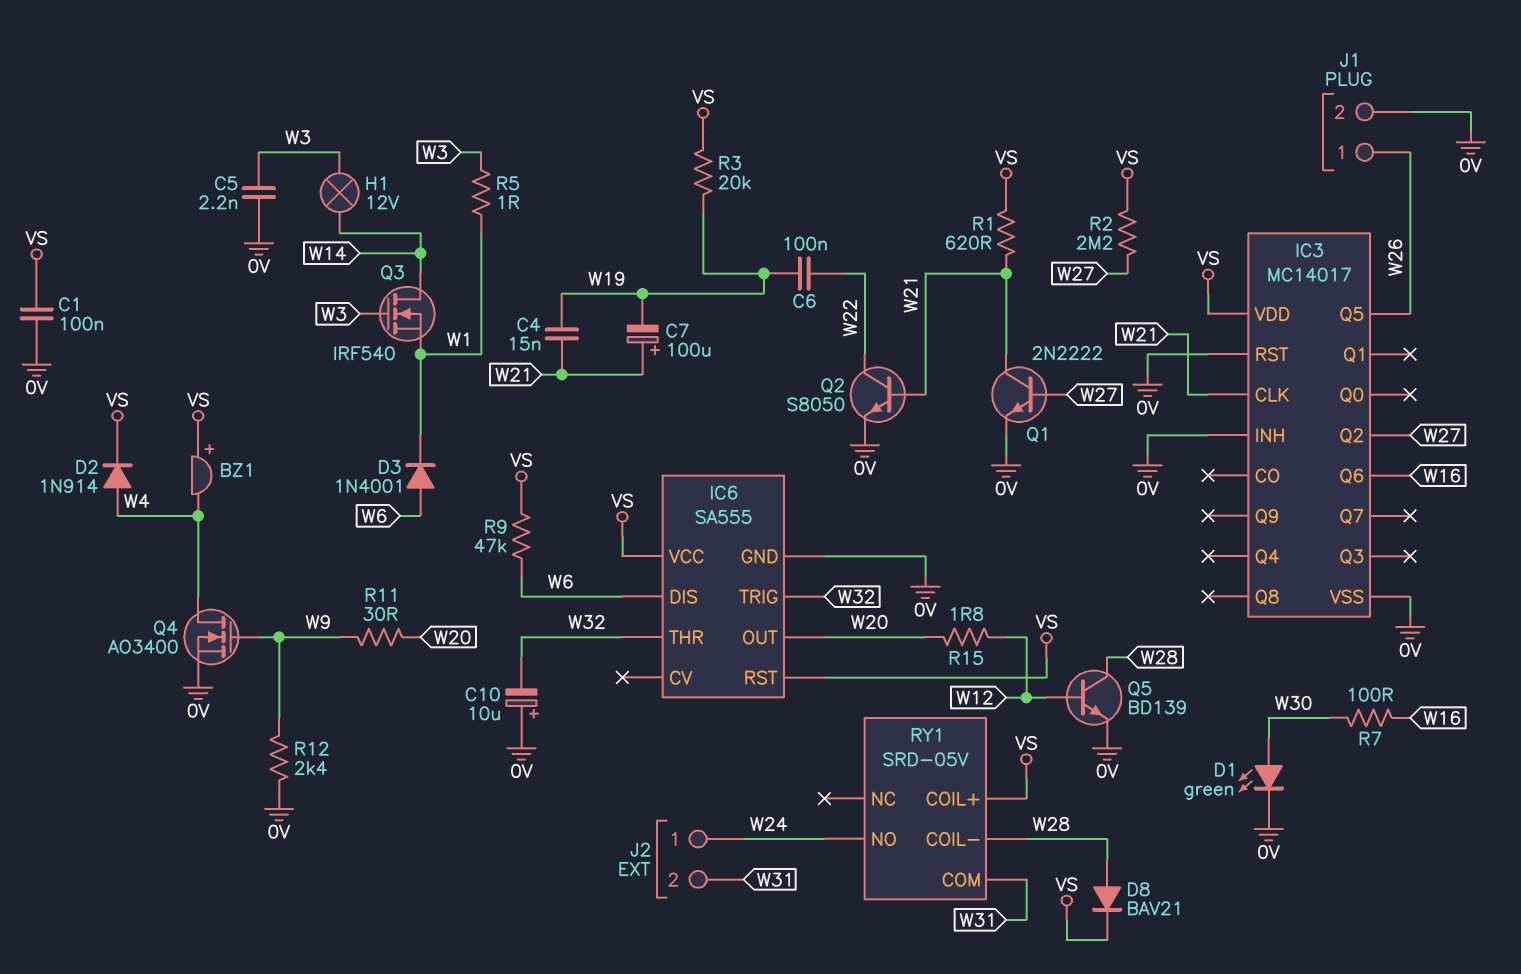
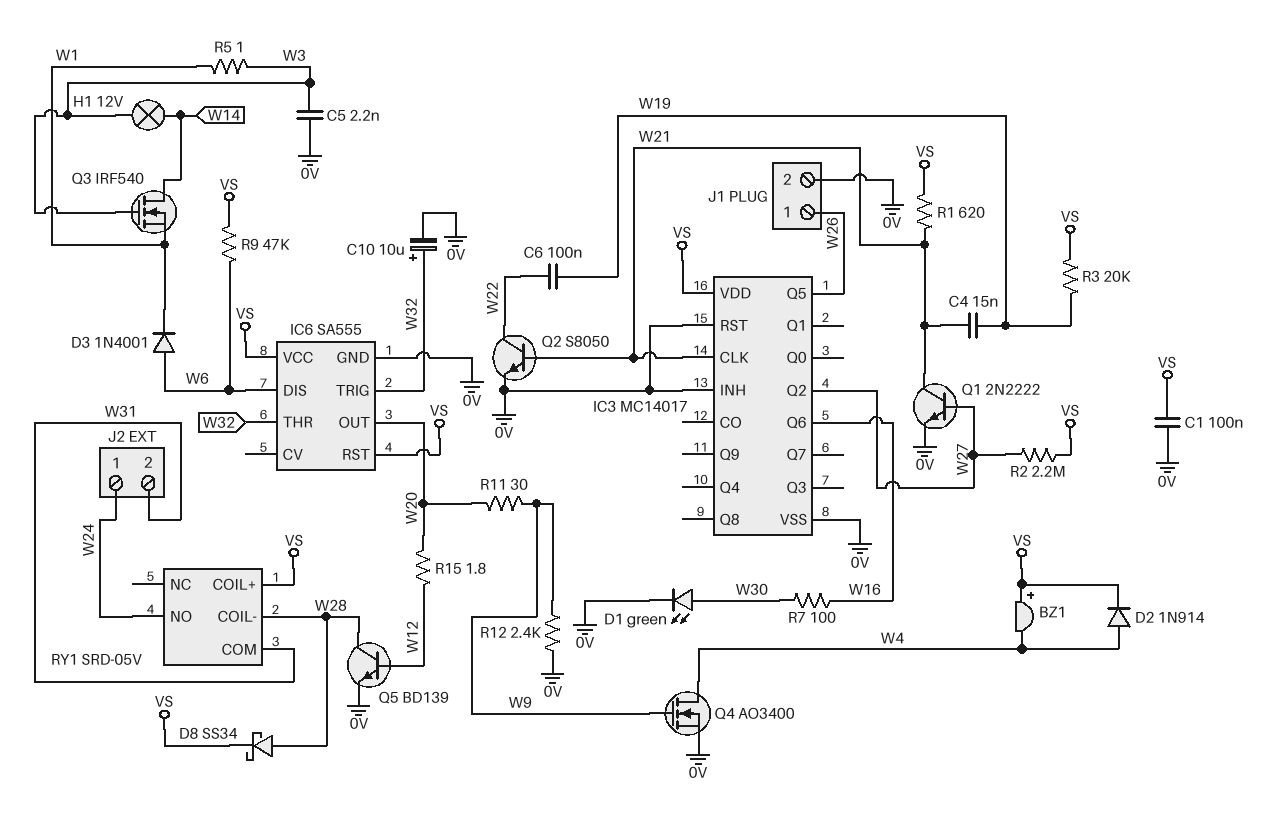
C7: 100uF (plus W21, minus W19) -> none
C10: 10uF (plus 0V, minus W32) -> 10uF (plus W32, minus 0V)
D8: diode BAV21 (A W28, K VS) -> schottky SS34 (A W28, K VS)

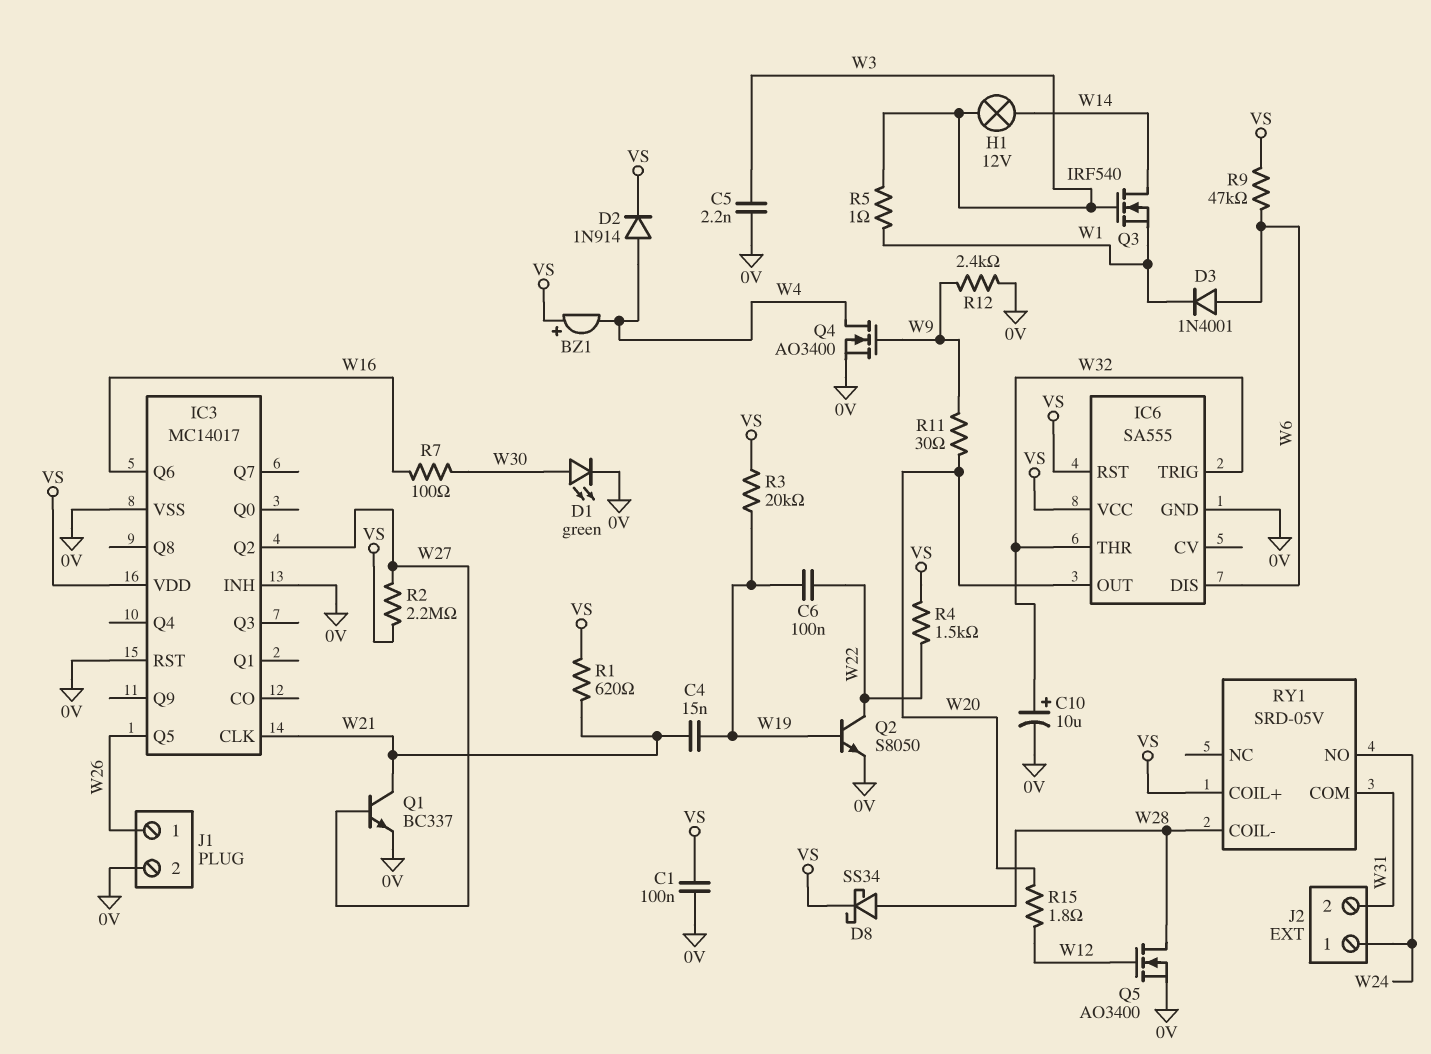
Q1: NPN 2N2222 (B W27, C W21, E 0V) -> NPN BC337 (B W27, C W21, E 0V)
Q2: NPN S8050 (B W21, C W22, E 0V) -> NPN S8050 (B W19, C W22, E 0V)
Q5: NPN BD139 (B W12, C W28, E 0V) -> NMOS AO3400 (G W12, D W28, S 0V)
R4: none -> 1.5k (VS, W22)

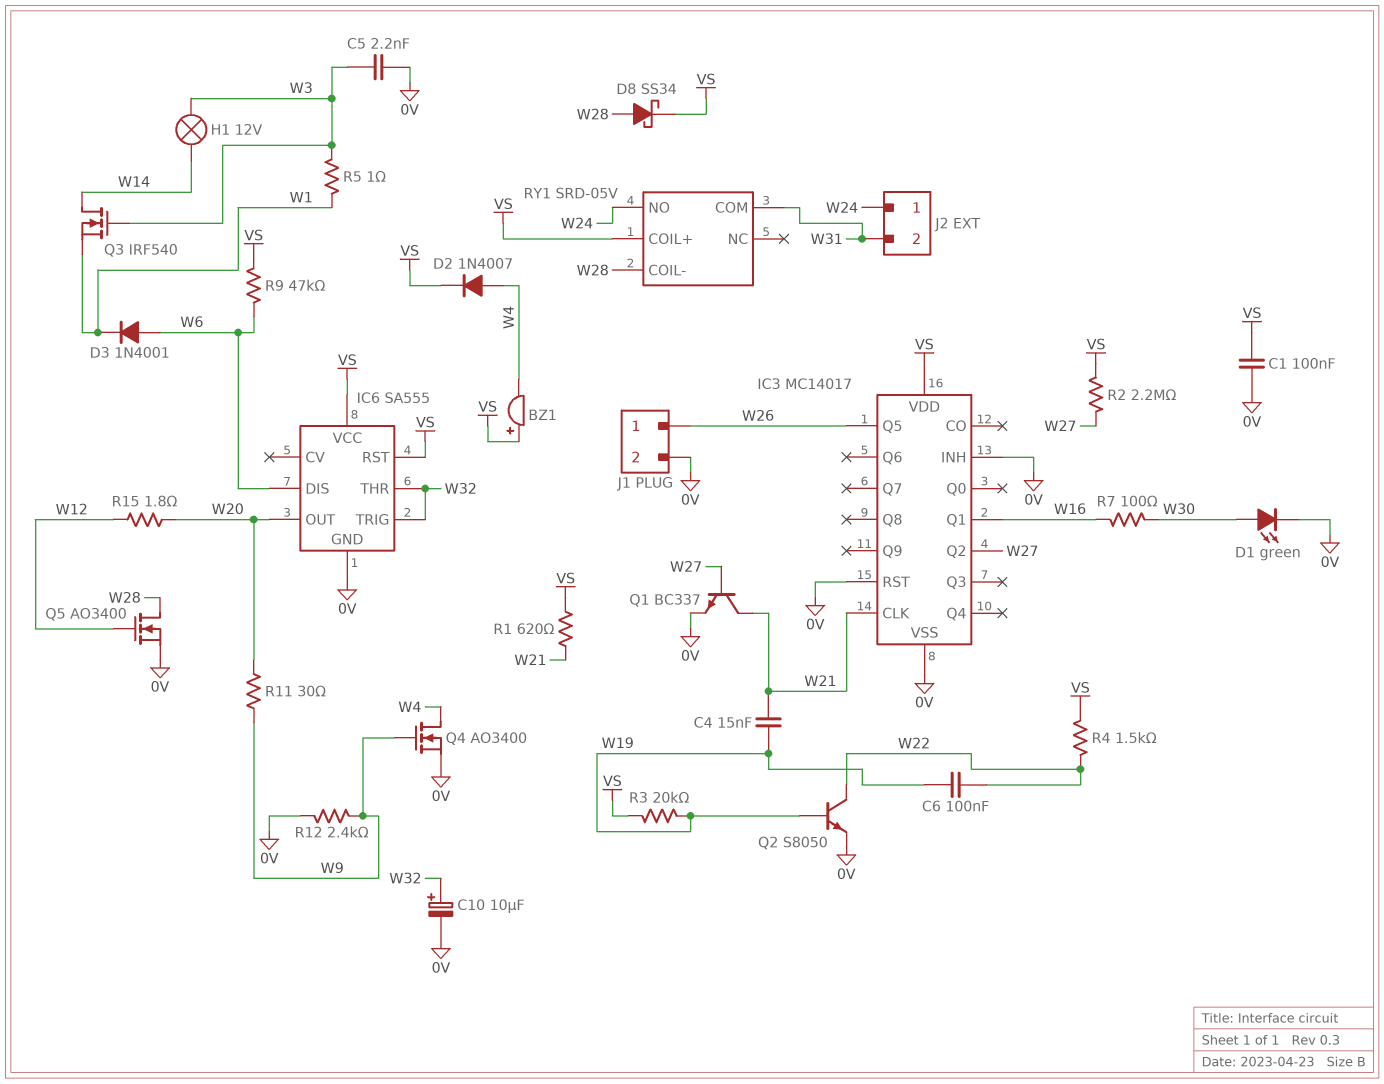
D2: diode 1N914 (A W4, K VS) -> diode 1N4007 (A W4, K VS)
IC3 pin Q1: none -> W16
IC3 pin Q6: W16 -> none

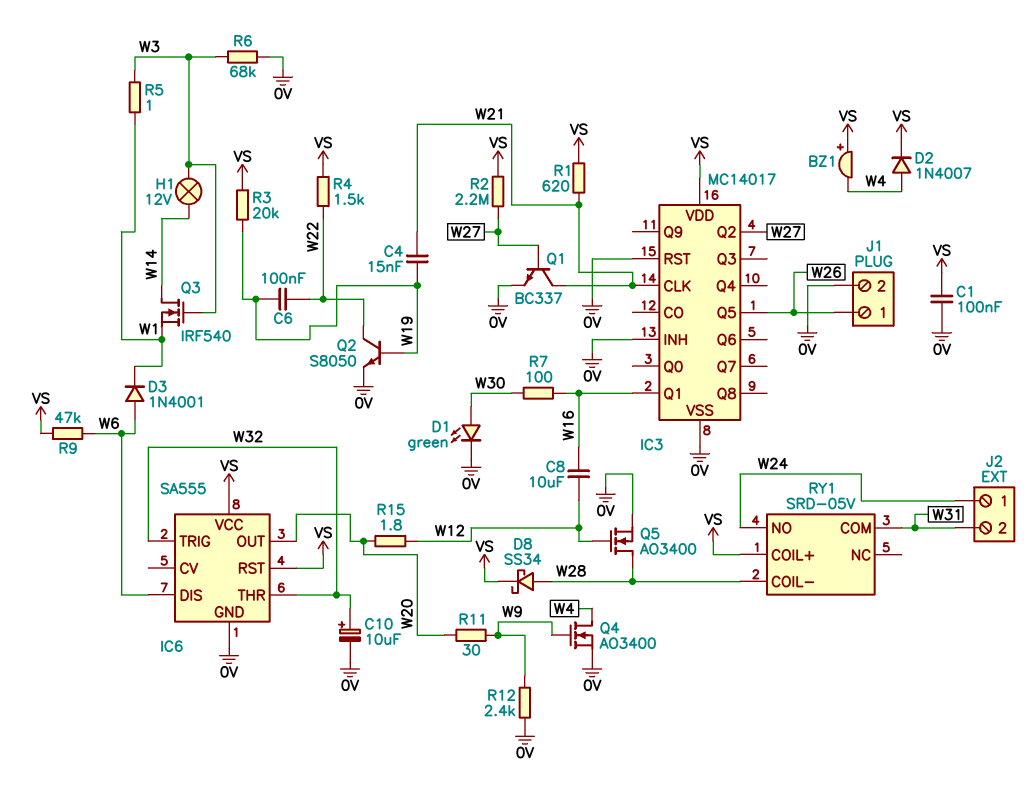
C5: 2.2nF (0V, W3) -> none
C8: none -> 10uF (W12, W16)
R6: none -> 68k (0V, W3)

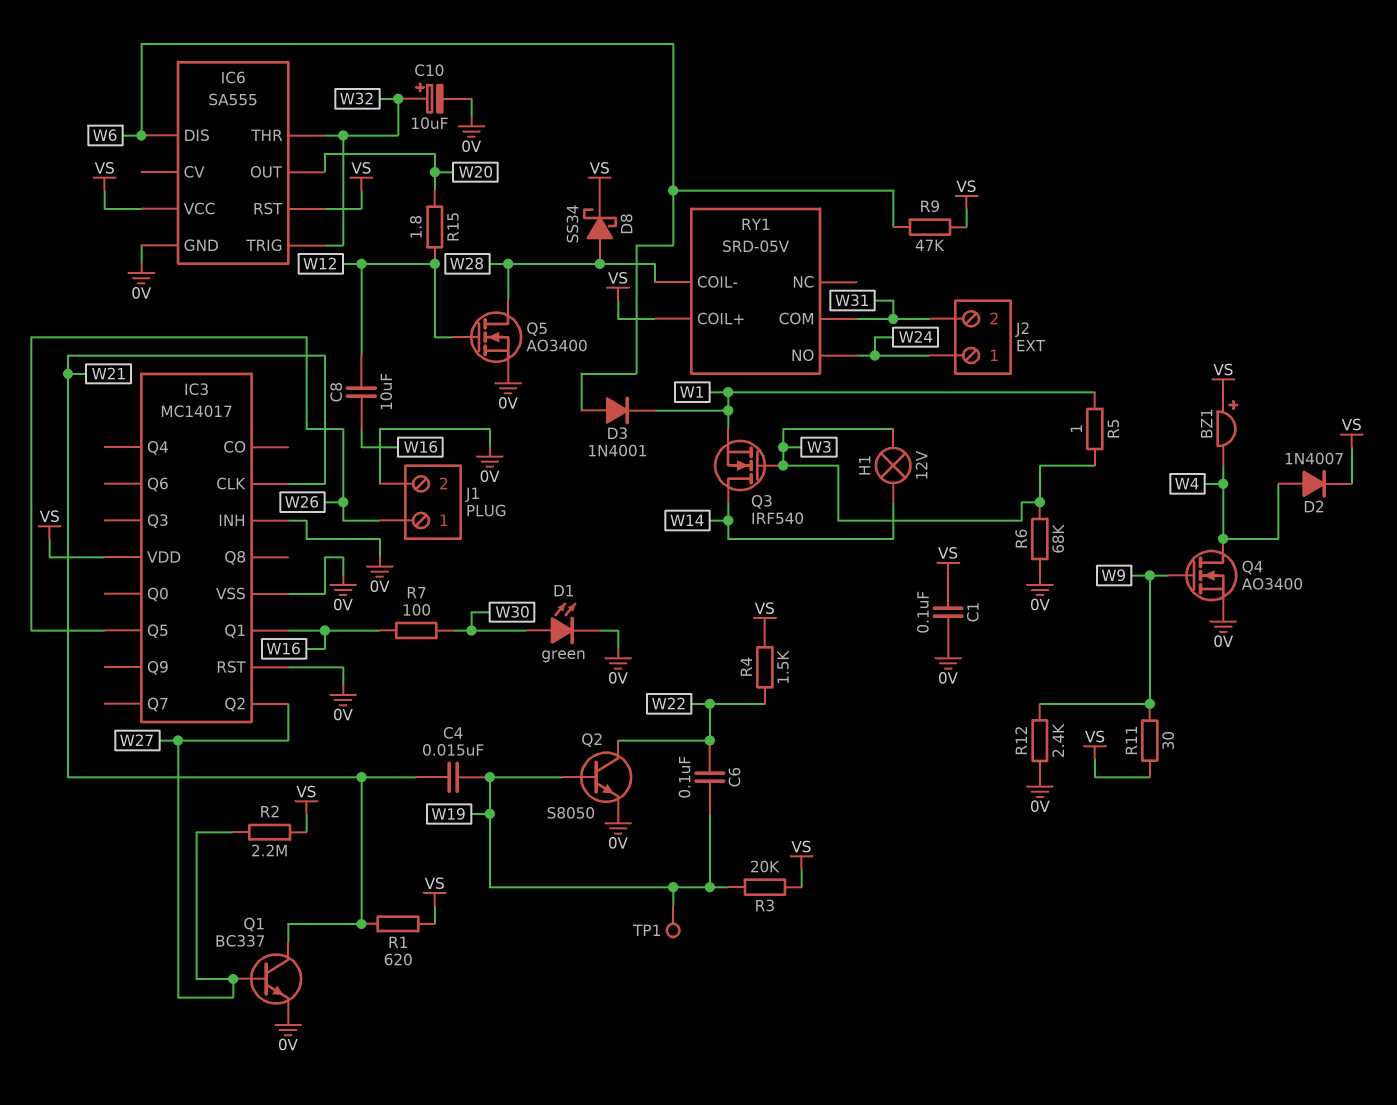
R11: 30 (W9, W20) -> 30 (VS, W9)
TP1: none -> test point (W19)

